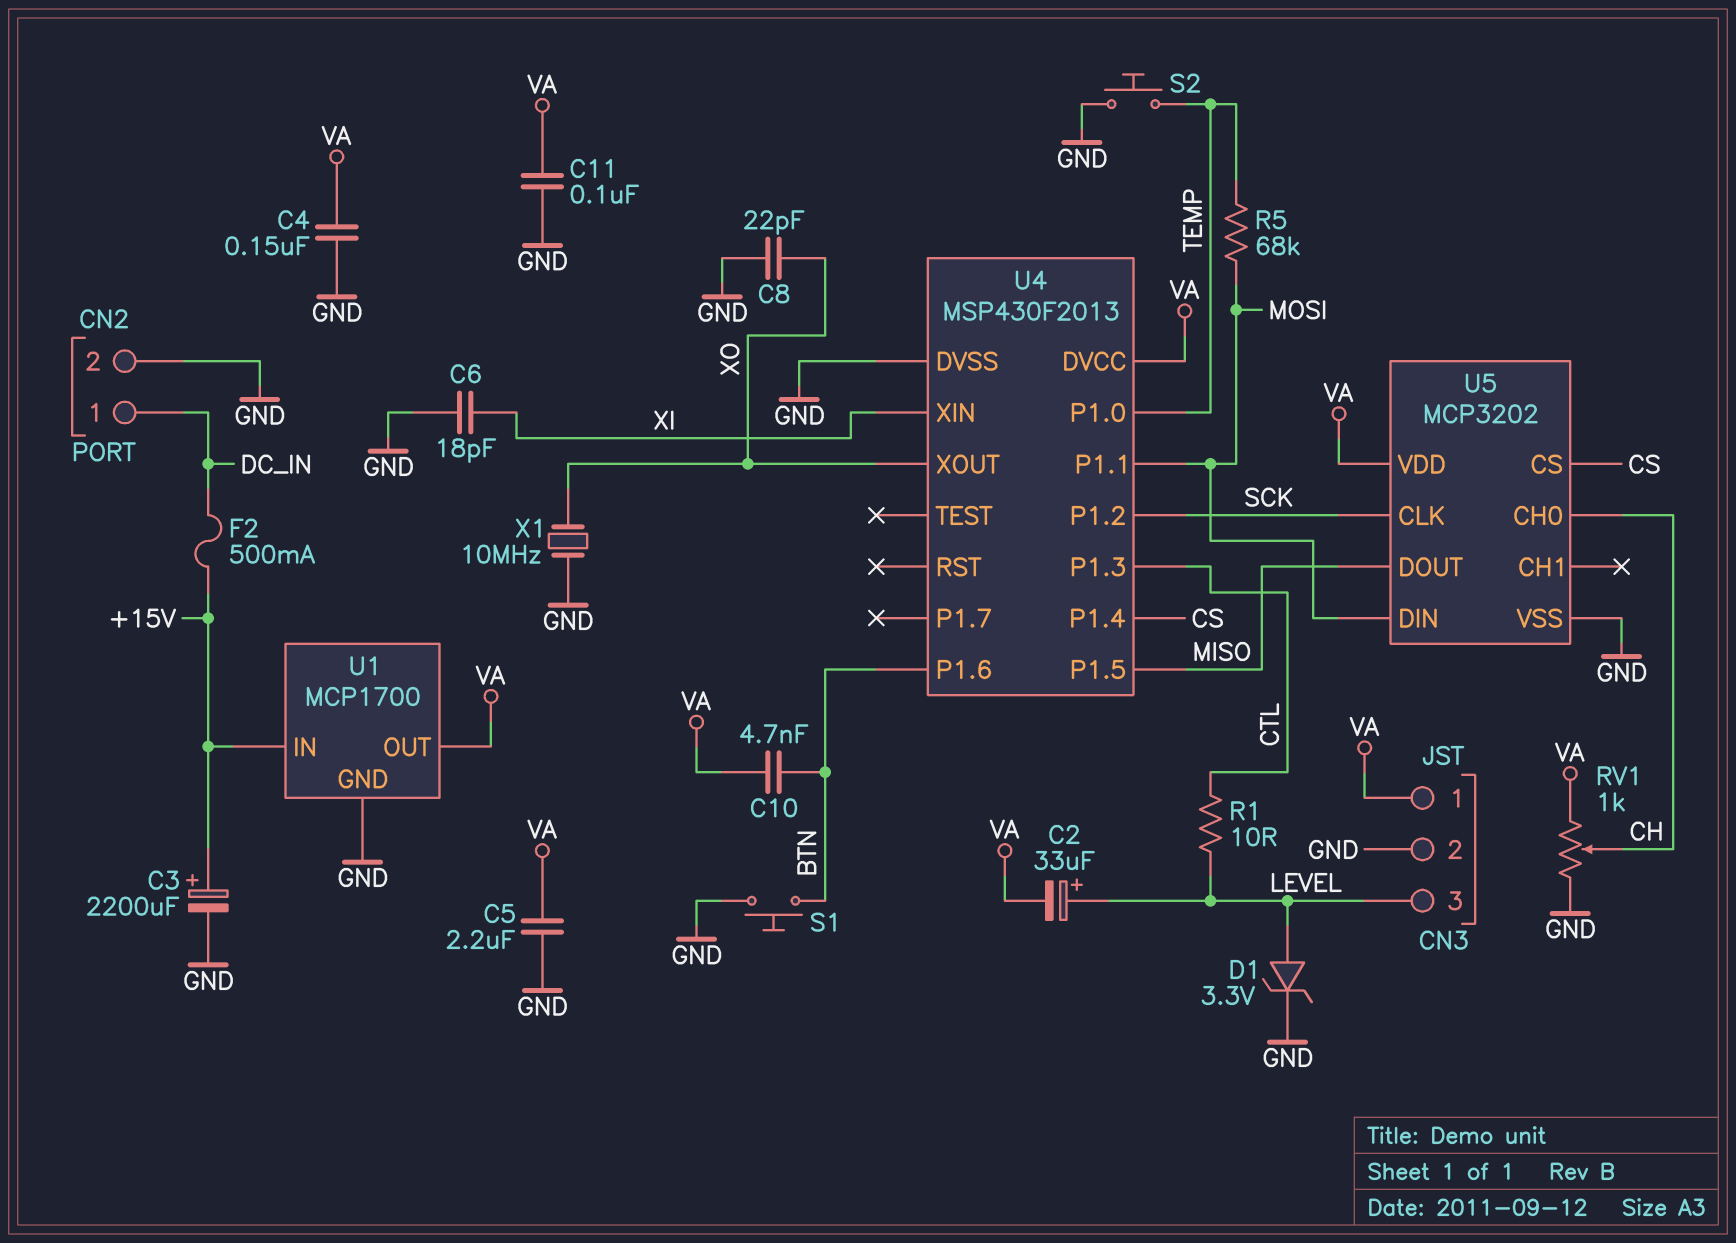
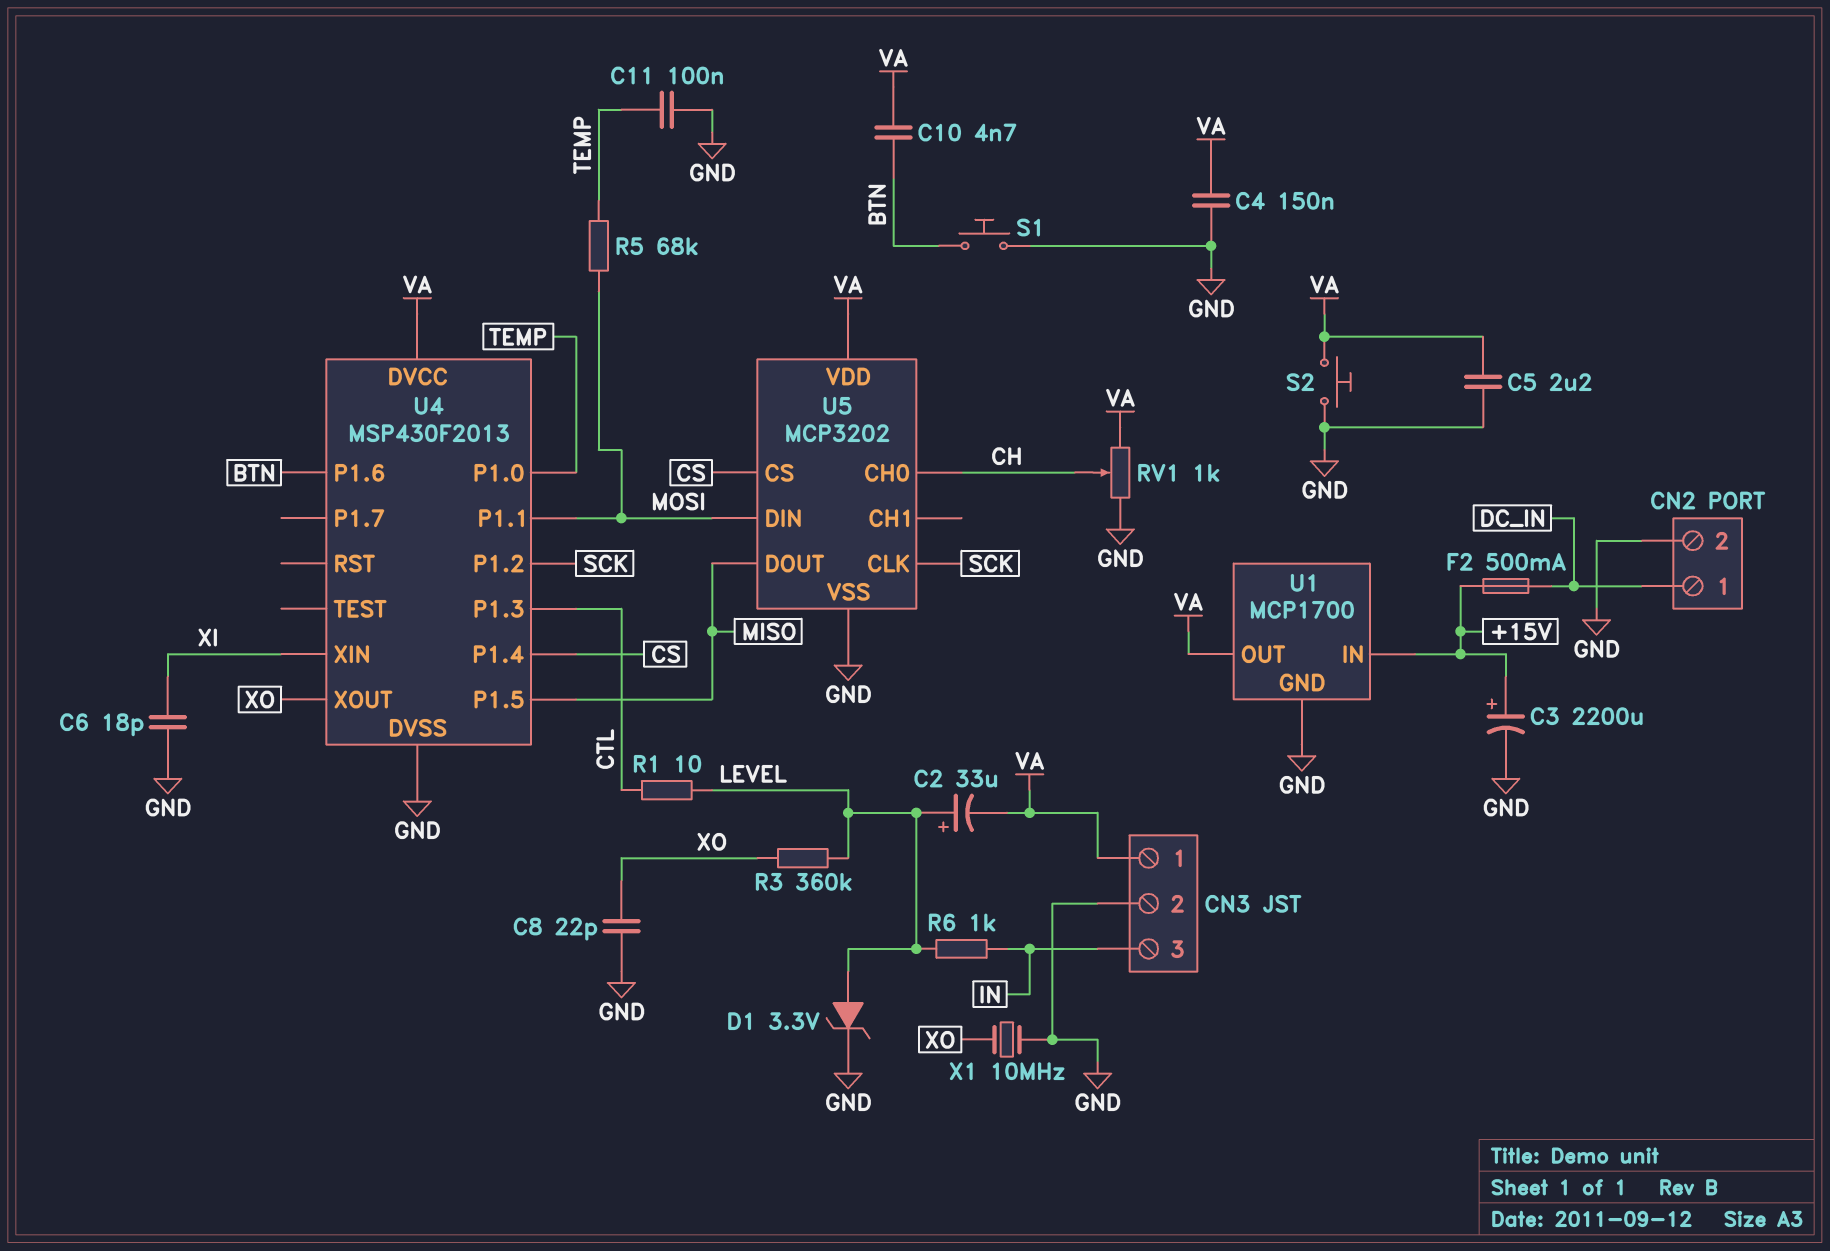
C11: 100nF (GND, VA) -> 100nF (GND, TEMP)
CN3 pin 3: LEVEL -> IN
R3: none -> 360k (LEVEL, XO)
R6: none -> 1k (IN, LEVEL)
S2: button (GND, TEMP) -> button (GND, VA)

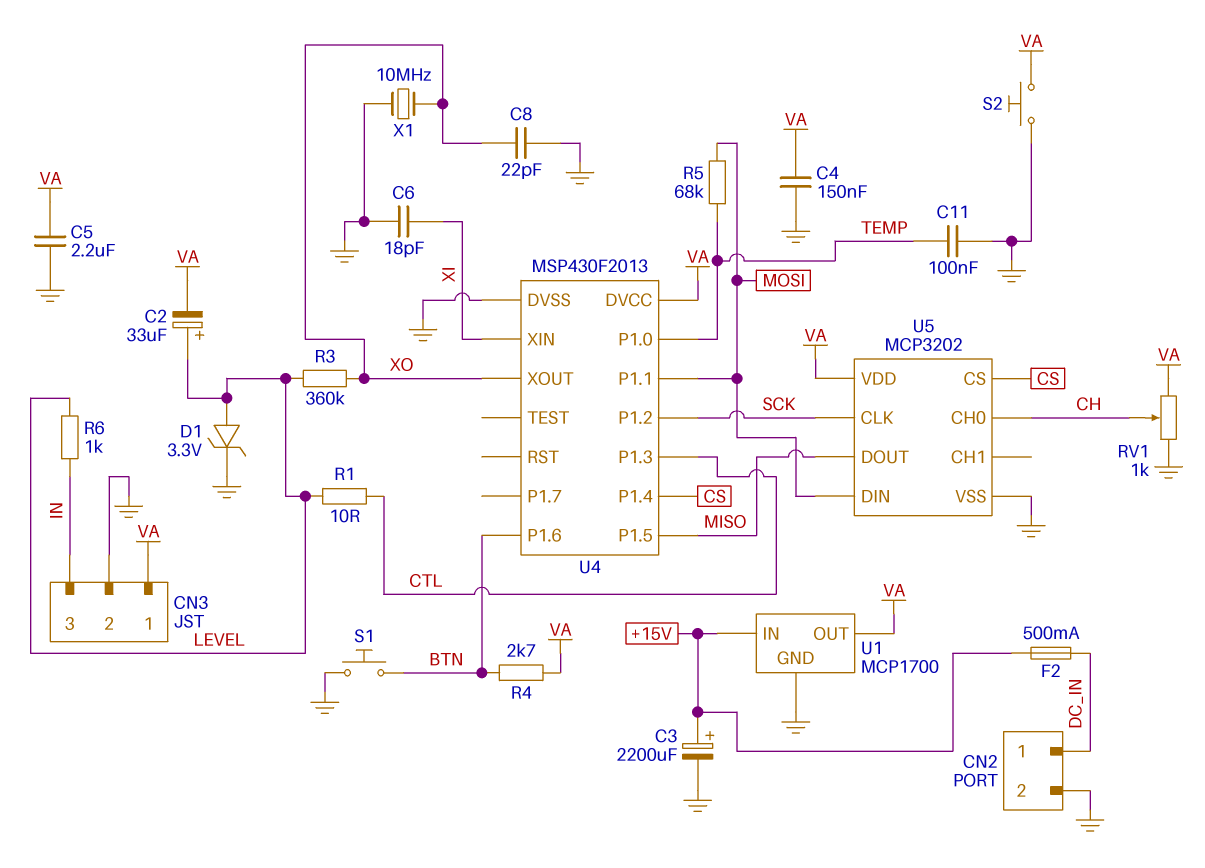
C10: 4.7nF (BTN, VA) -> none
R4: none -> 2.7k (BTN, VA)

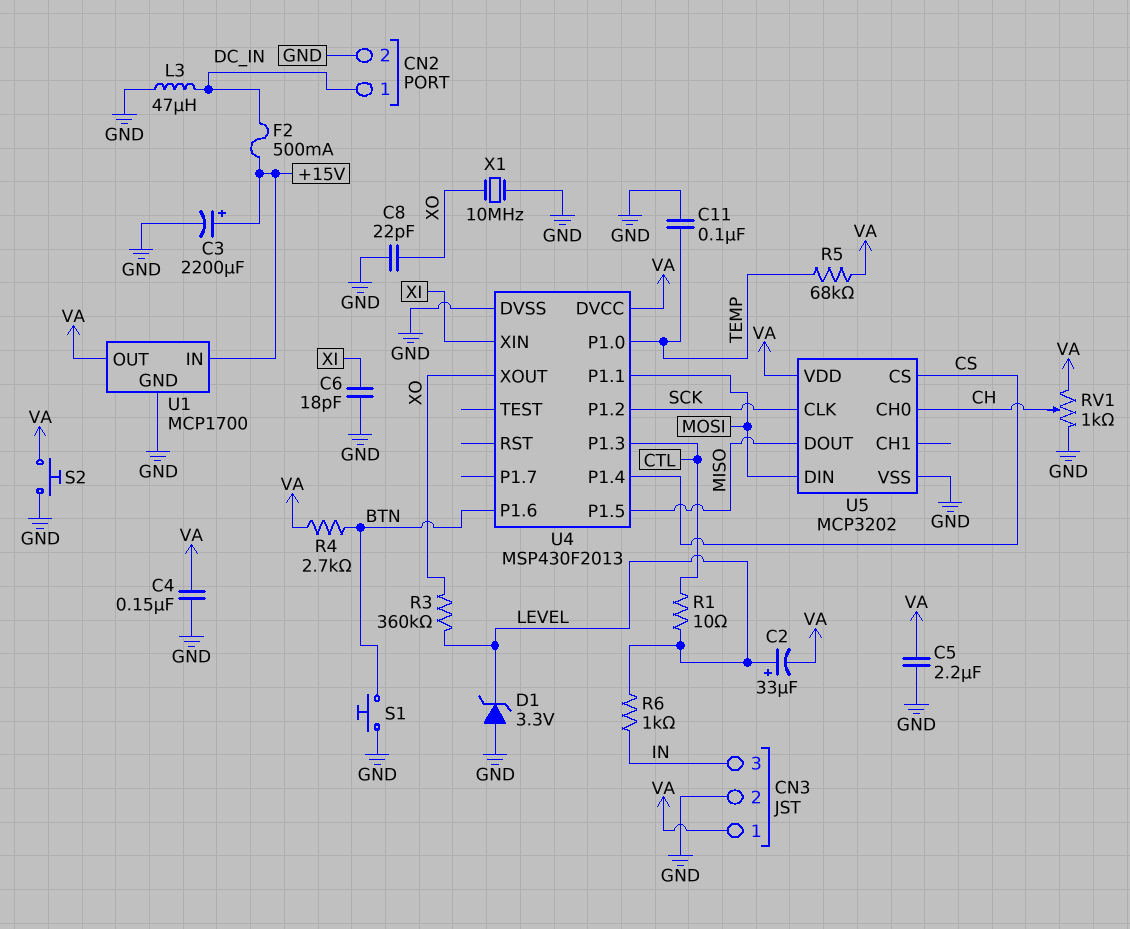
D1: zener 3.3V (A LEVEL, K GND) -> zener 3.3V (A GND, K LEVEL)
L3: none -> 47uH (DC_IN, GND)
R5: 68k (MOSI, TEMP) -> 68k (TEMP, VA)

